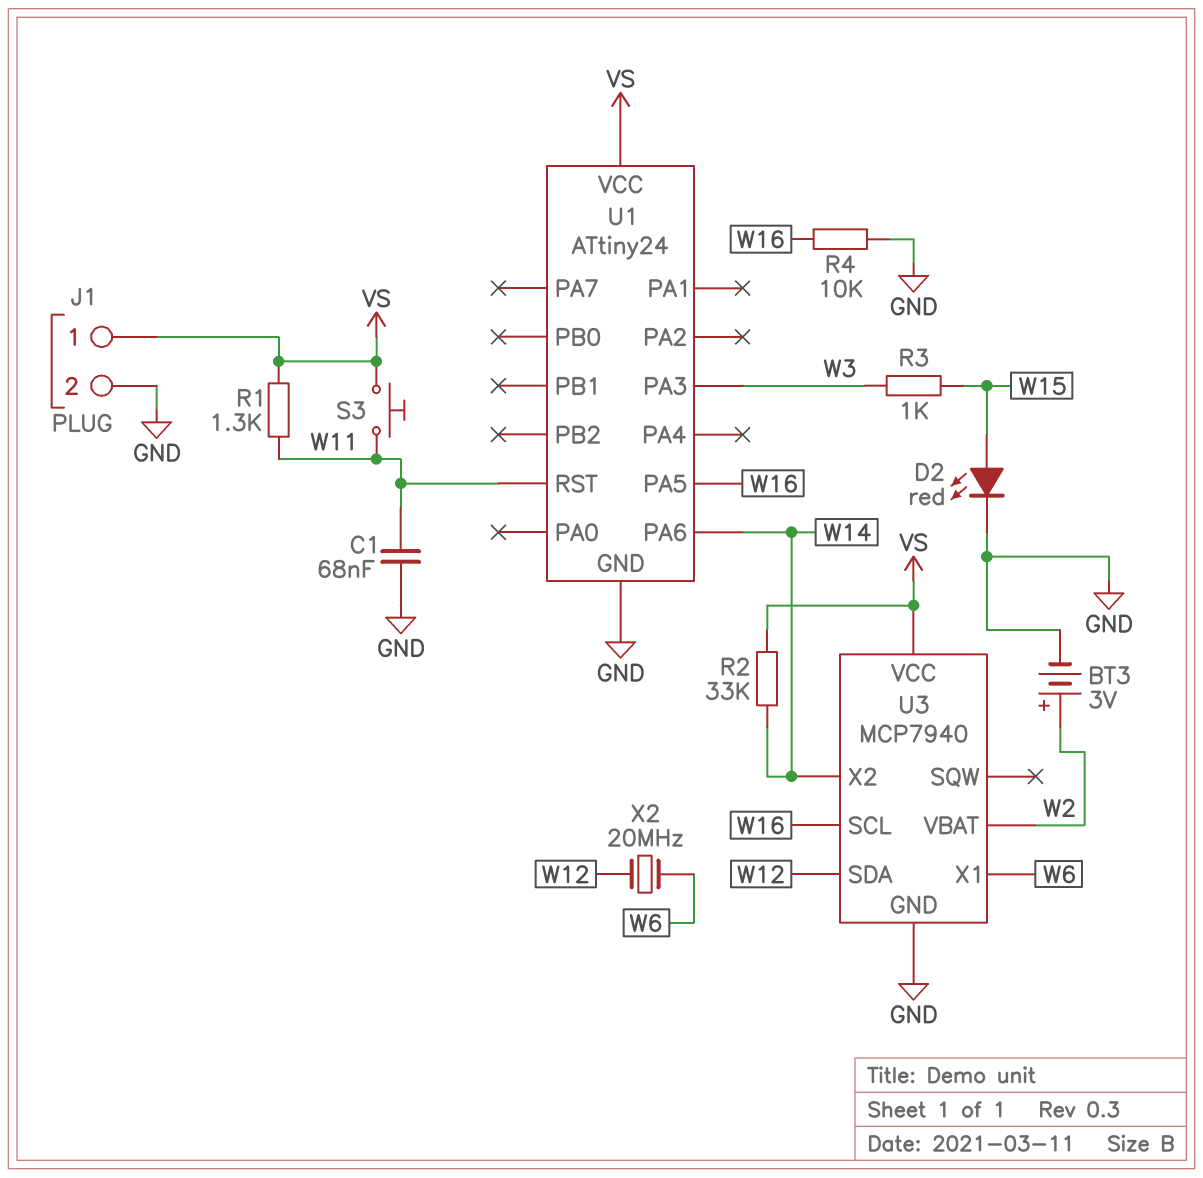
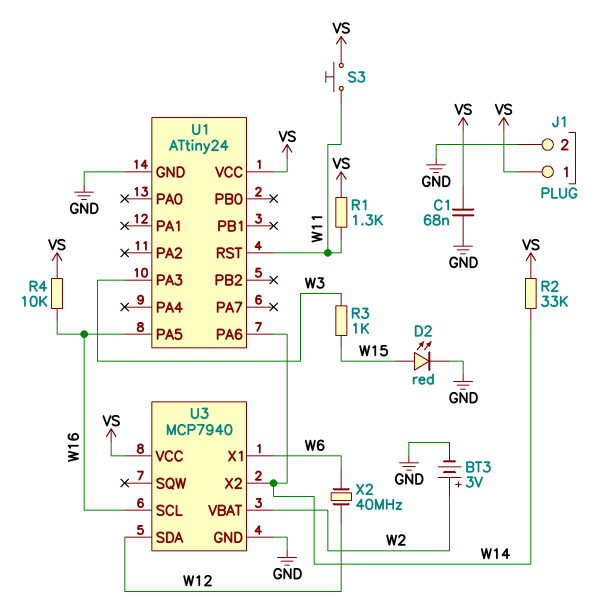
C1: 68nF (GND, W11) -> 68nF (GND, VS)
R4: 10k (GND, W16) -> 10k (VS, W16)
X2: 20MHz (W6, W12) -> 40MHz (W6, W12)

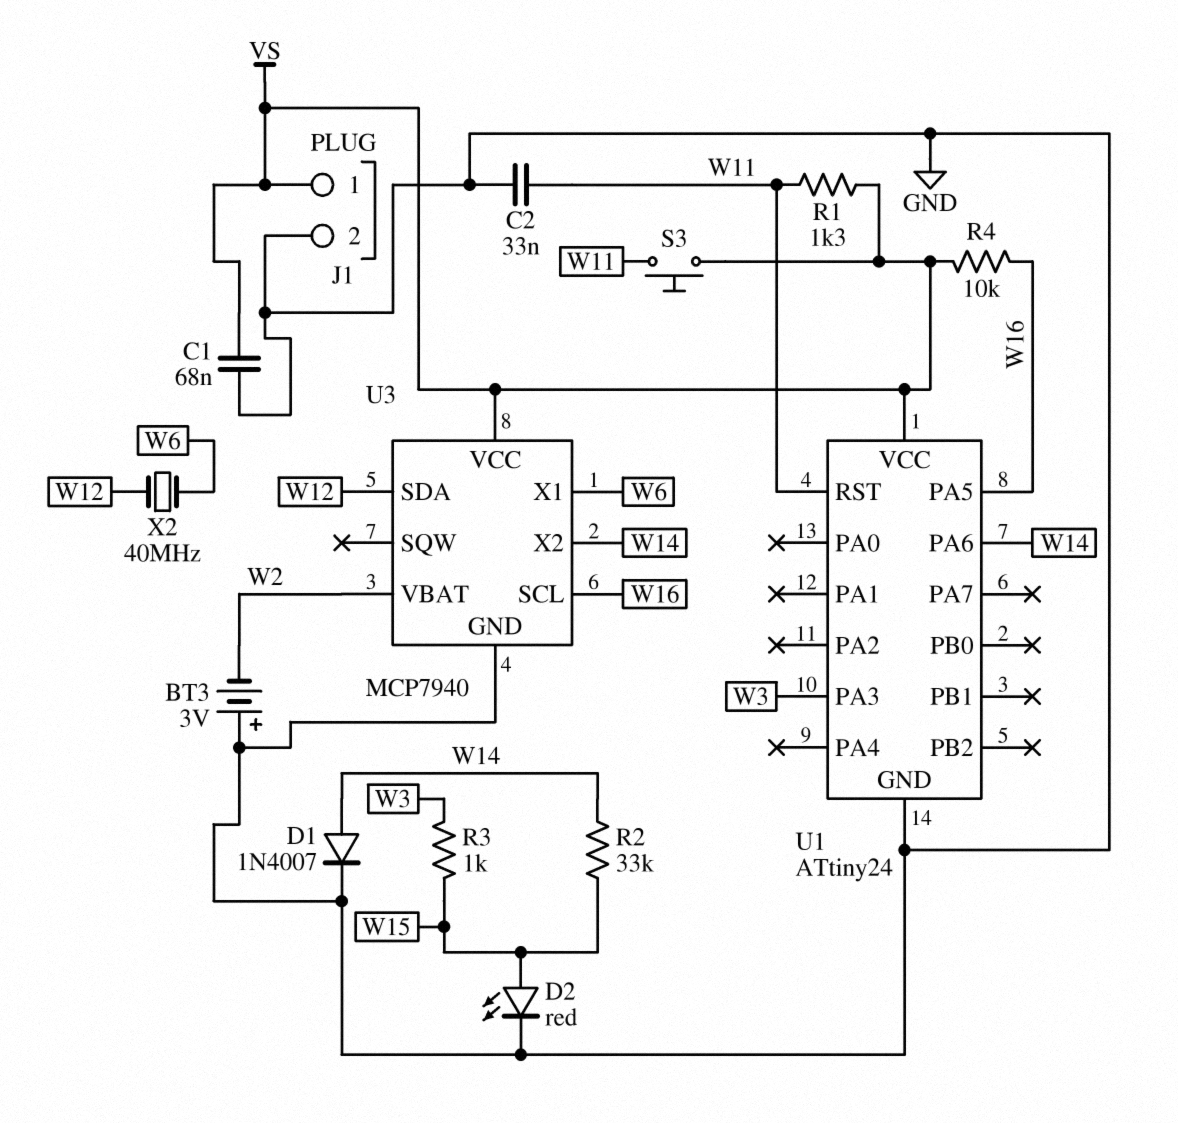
BT3: 3V (plus W2, minus GND) -> 3V (plus GND, minus W2)
C2: none -> 33nF (GND, W11)
D1: none -> diode 1N4007 (A W14, K GND)
R2: 33k (VS, W14) -> 33k (W14, W15)

